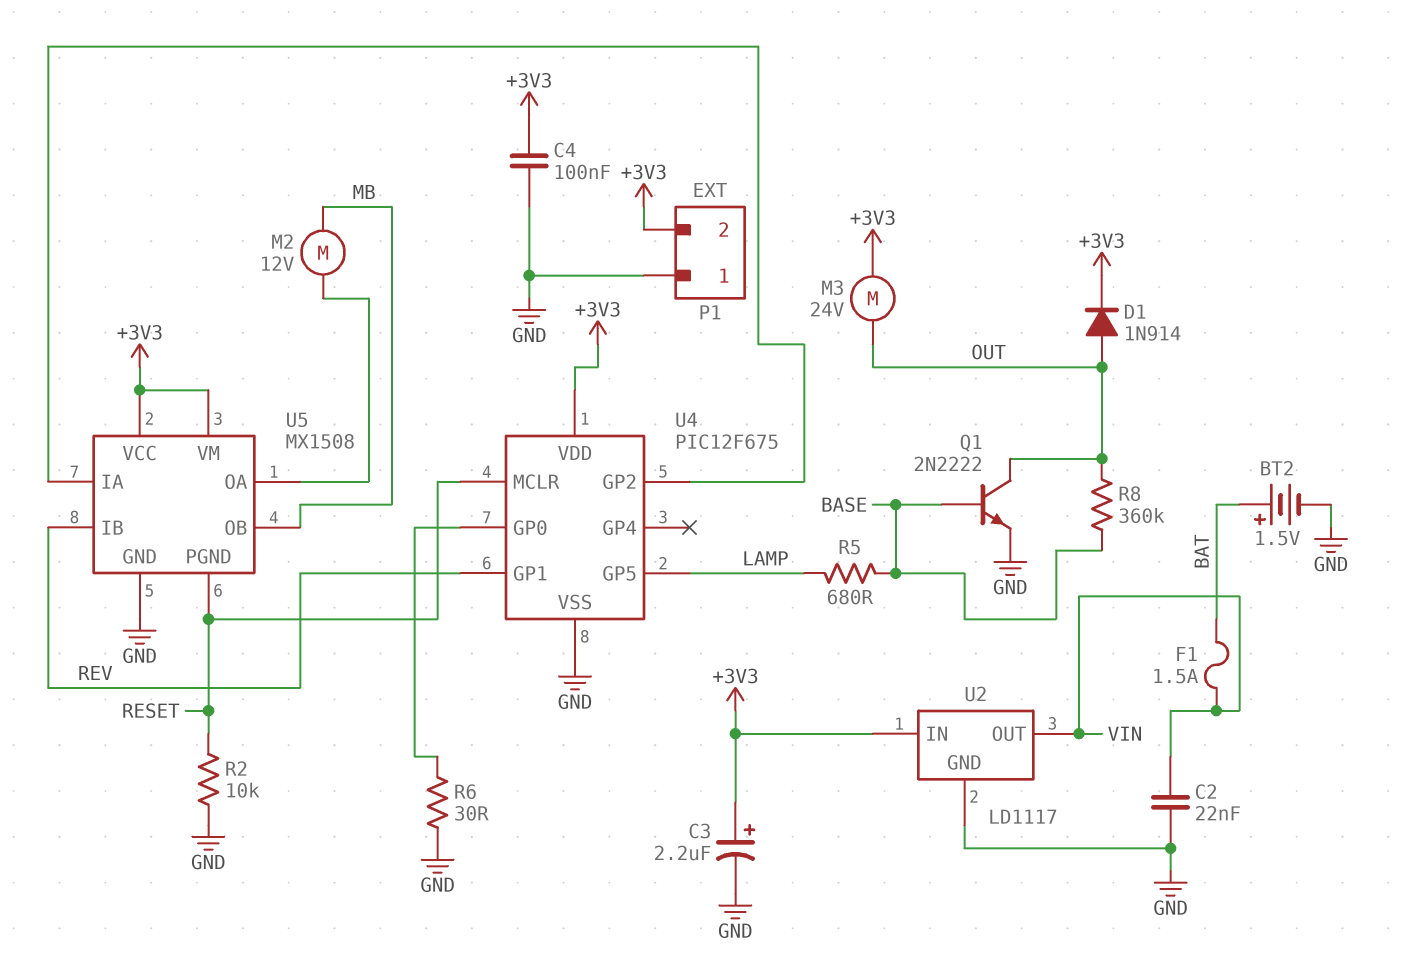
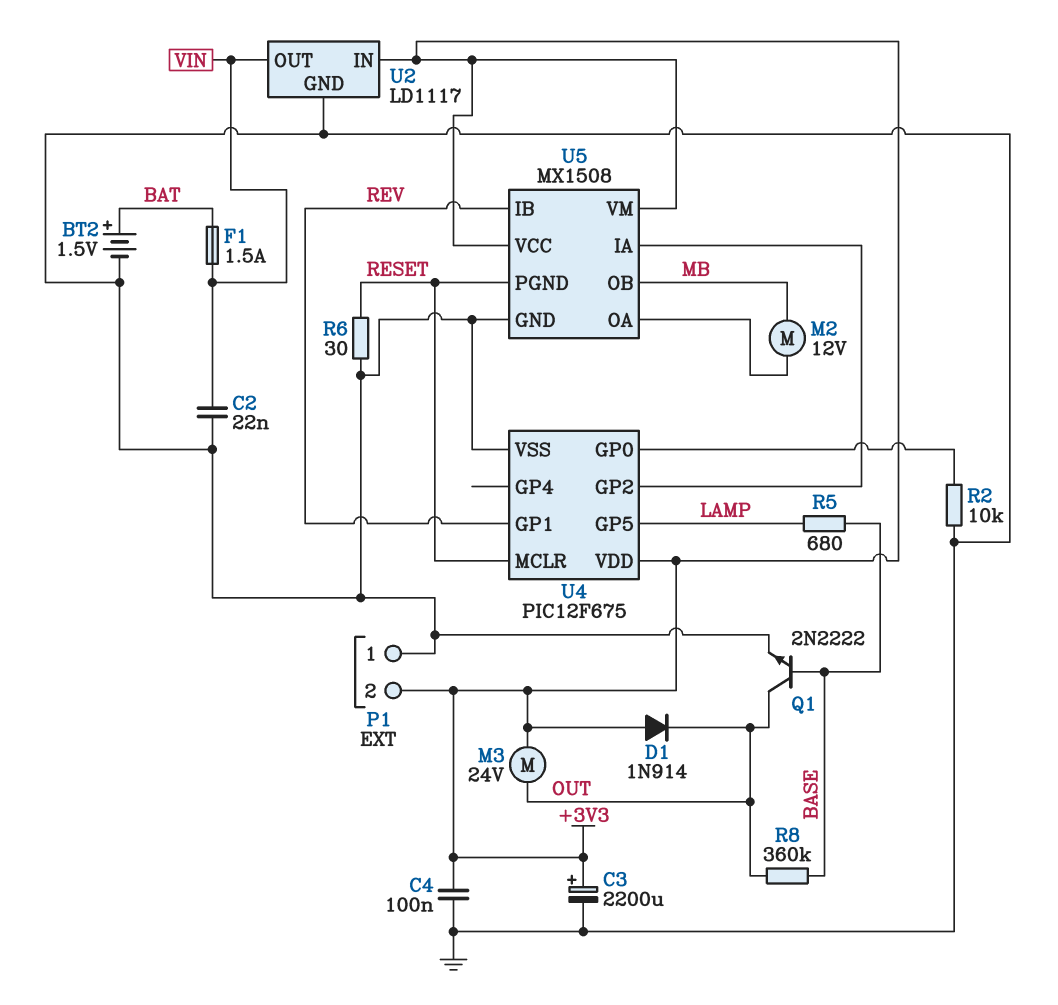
C3: 2.2uF (plus +3V3, minus GND) -> 2200uF (plus +3V3, minus GND)
D1: diode 1N914 (A OUT, K +3V3) -> diode 1N914 (A +3V3, K OUT)
R2: 10k (GND, RESET) -> 10k (GND, U4/GP0)
R6: 30 (GND, U4/GP0) -> 30 (GND, RESET)

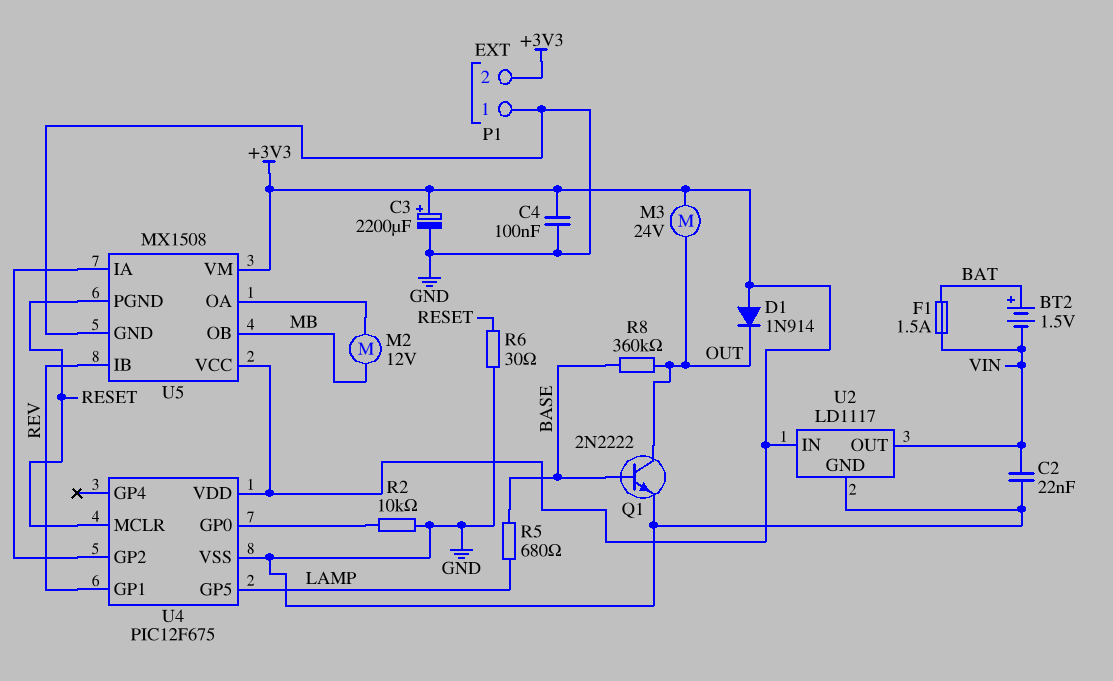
BT2: 1.5V (plus BAT, minus GND) -> 1.5V (plus BAT, minus VIN)

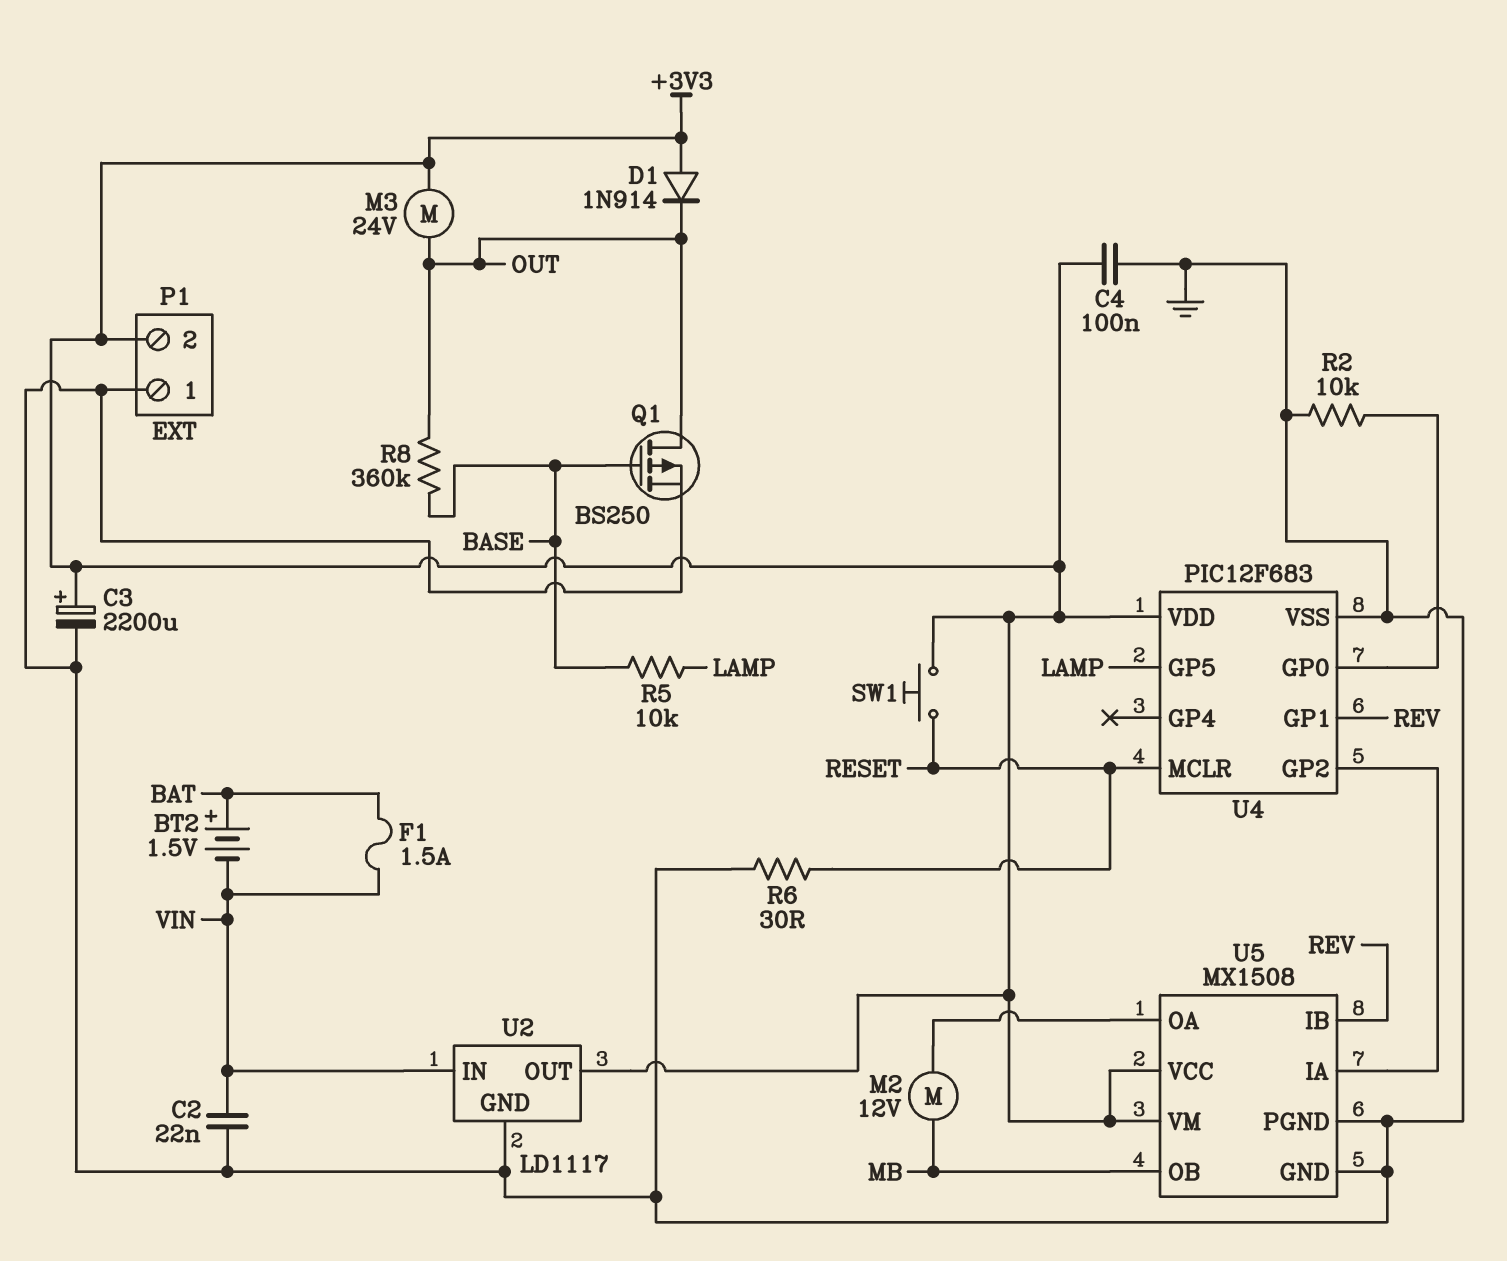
Q1: NPN 2N2222 (B BASE, C OUT, E GND) -> PMOS BS250 (G BASE, D OUT, S GND)
R5: 680 (BASE, LAMP) -> 10k (BASE, LAMP)
SW1: none -> button (+3V3, RESET)
U2 pin IN: +3V3 -> VIN
U2 pin OUT: VIN -> +3V3
U4: PIC12F675 -> PIC12F683
U5 pin PGND: RESET -> GND

